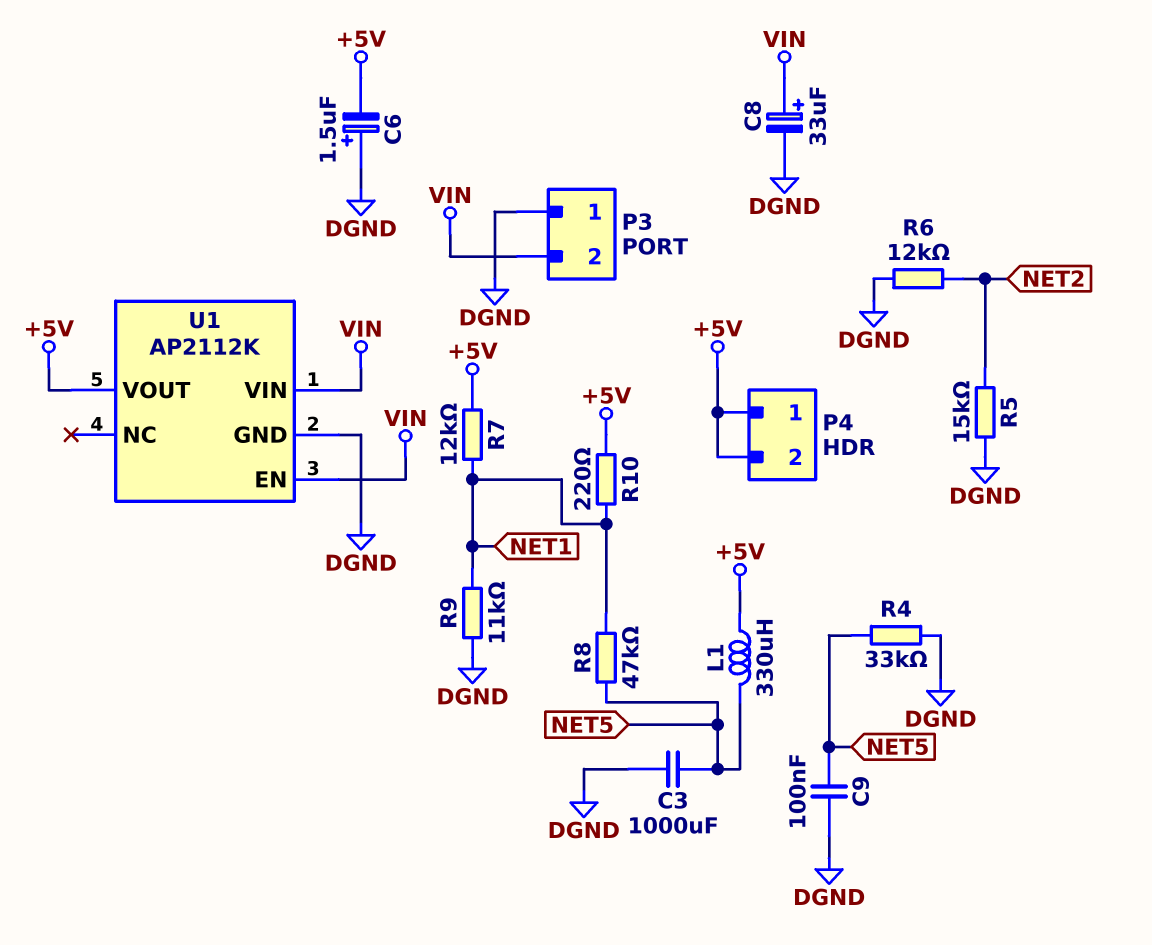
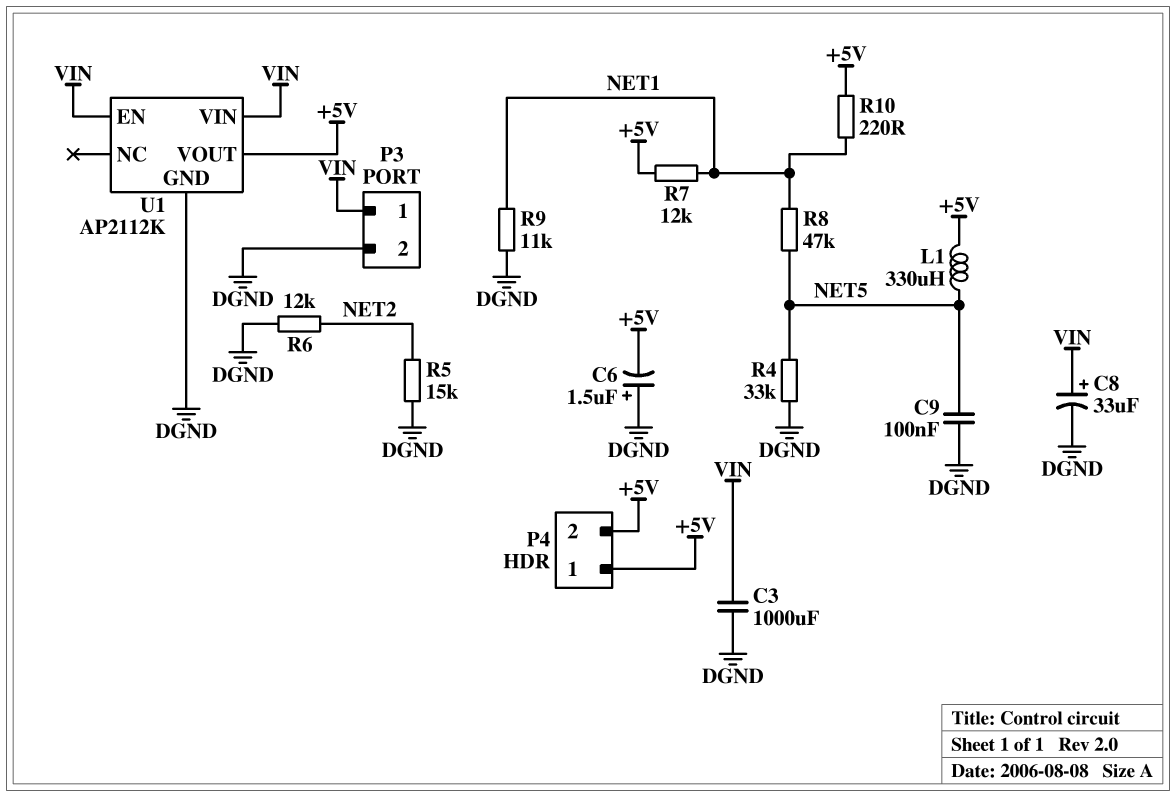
C3: 1000uF (DGND, NET5) -> 1000uF (DGND, VIN)
P3 pin 1: DGND -> VIN
P3 pin 2: VIN -> DGND

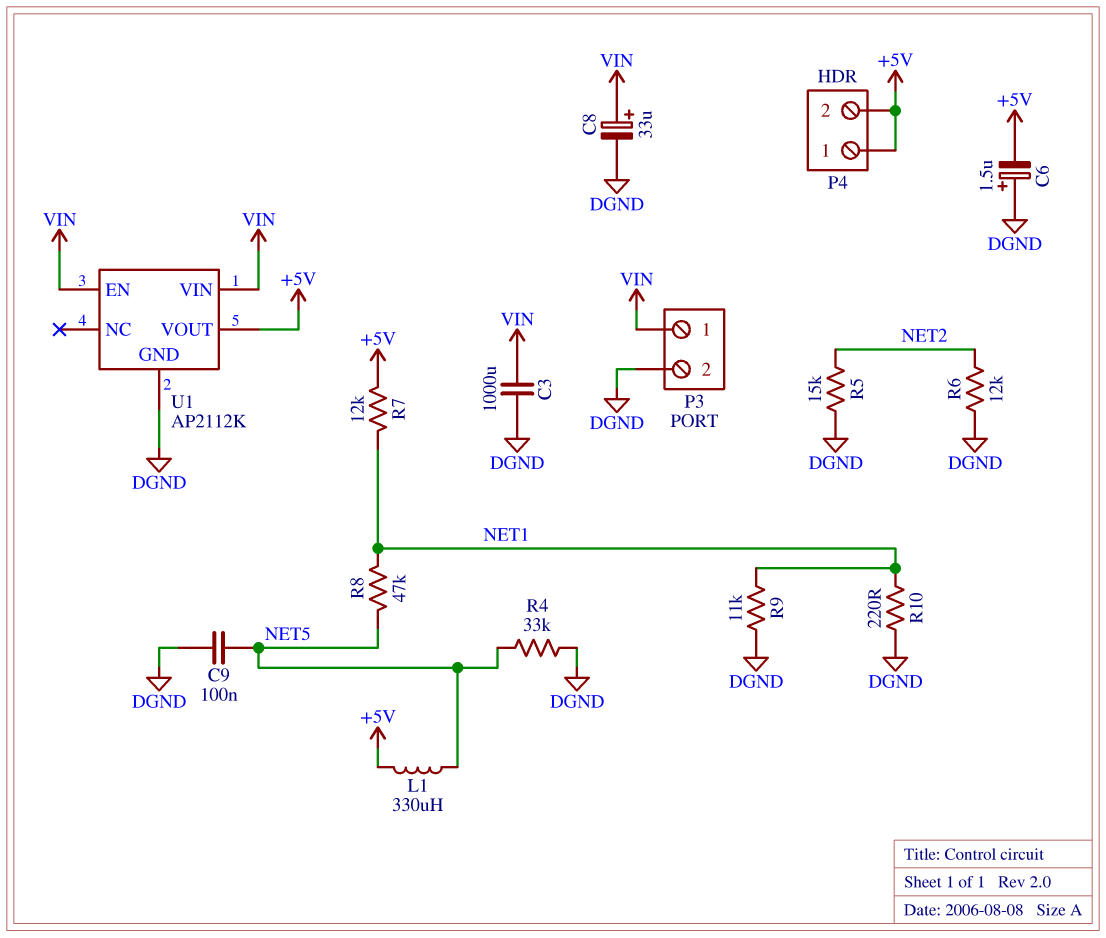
R10: 220 (+5V, NET1) -> 220 (DGND, NET1)

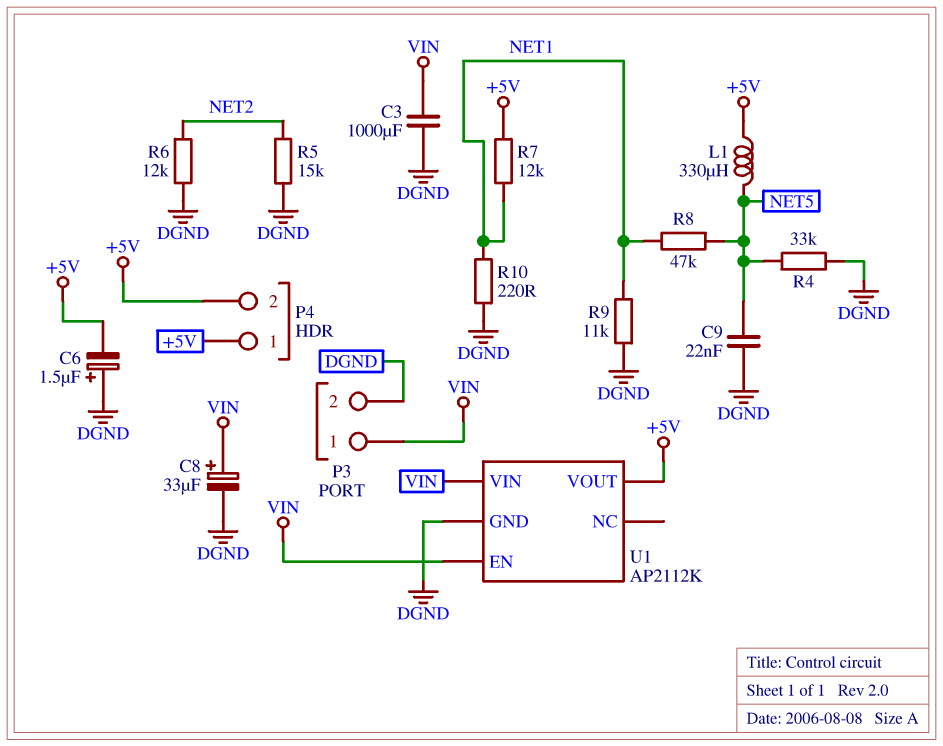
C9: 100nF (DGND, NET5) -> 22nF (DGND, NET5)

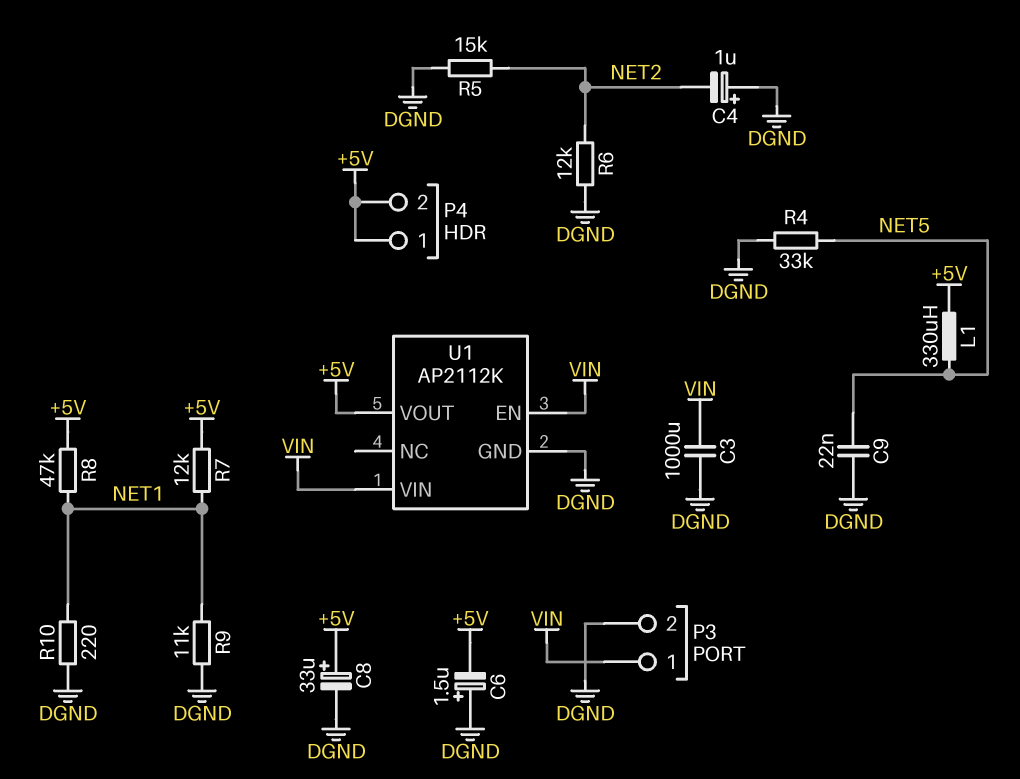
C4: none -> 1uF (plus DGND, minus NET2)
C8: 33uF (plus VIN, minus DGND) -> 33uF (plus +5V, minus DGND)
R8: 47k (NET1, NET5) -> 47k (+5V, NET1)

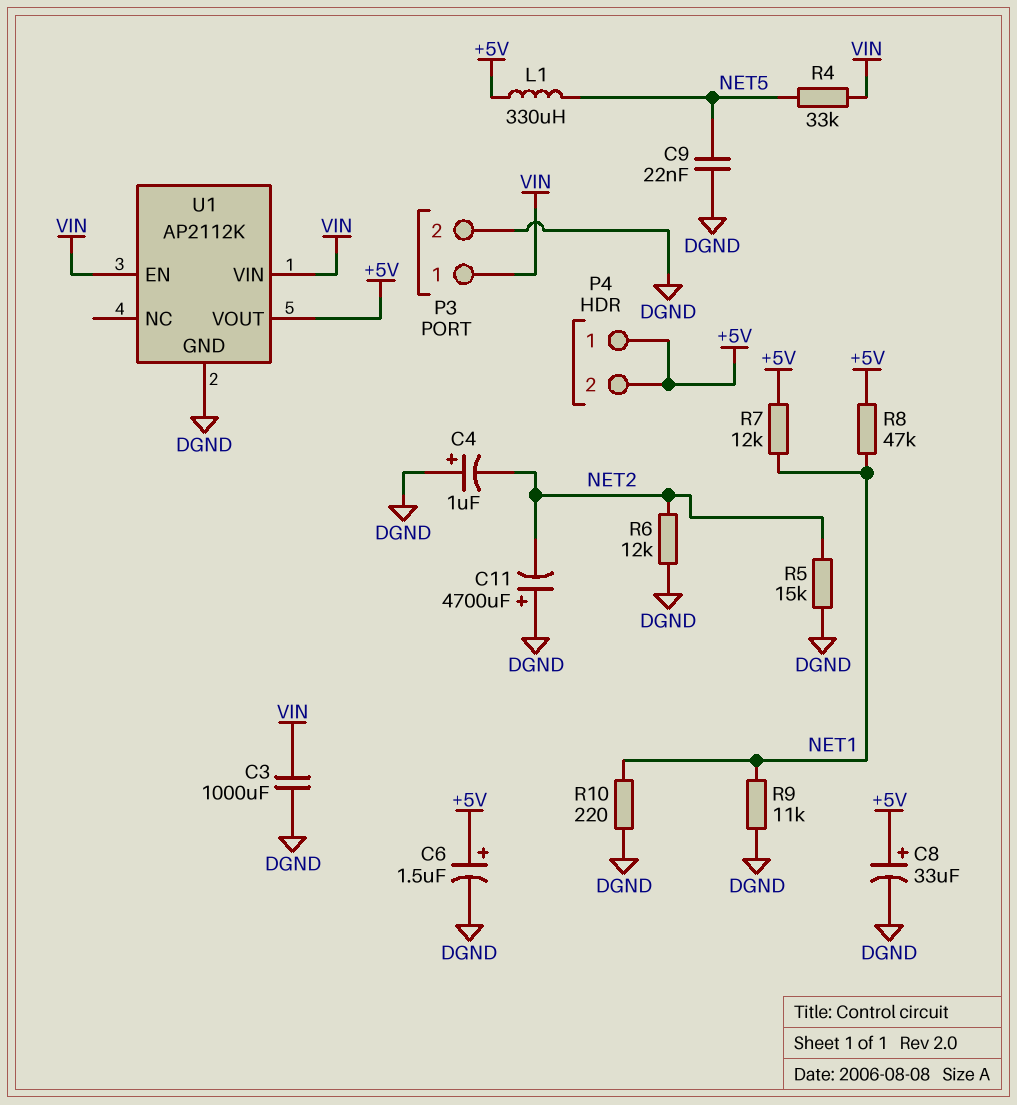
C6: 1.5uF (plus DGND, minus +5V) -> 1.5uF (plus +5V, minus DGND)
C11: none -> 4700uF (plus DGND, minus NET2)
R4: 33k (DGND, NET5) -> 33k (NET5, VIN)

